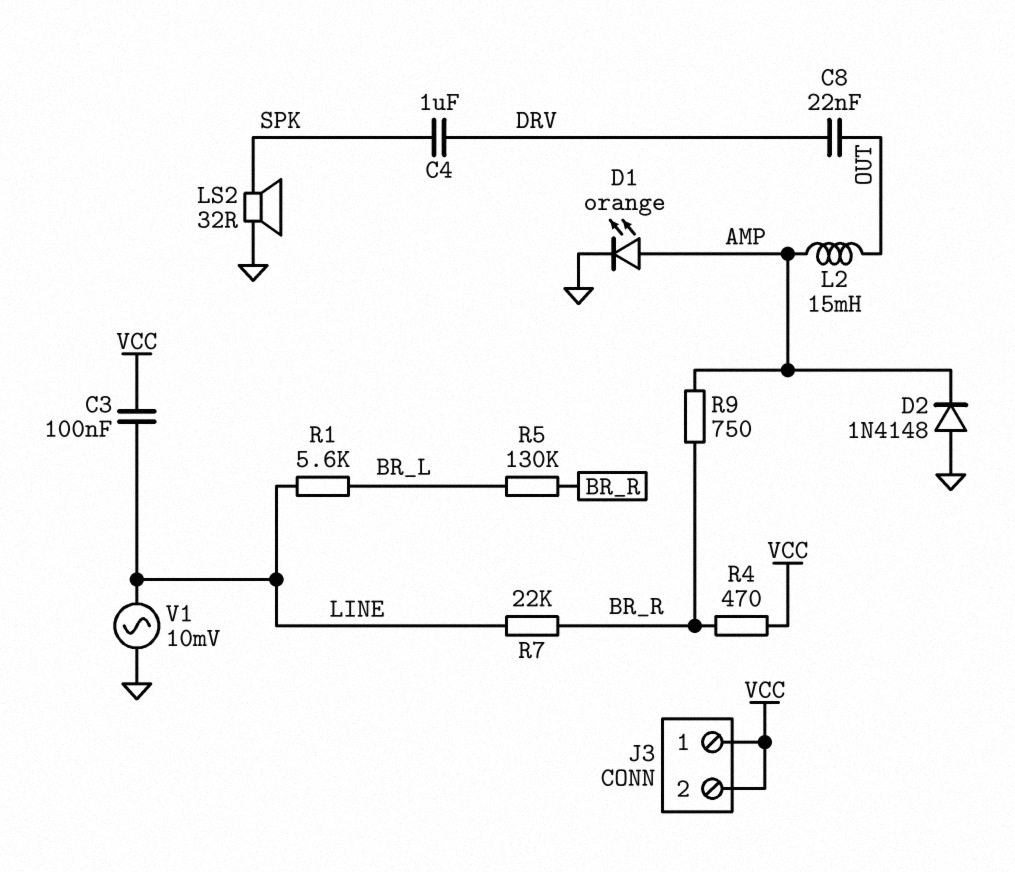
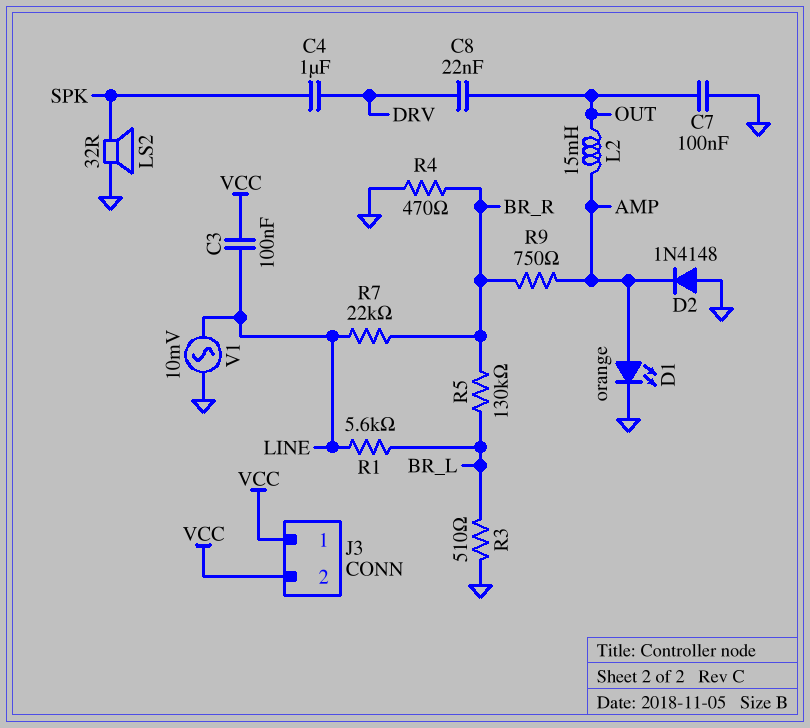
C7: none -> 100nF (GND, OUT)
R3: none -> 510 (BR_L, GND)
R4: 470 (BR_R, VCC) -> 470 (BR_R, GND)

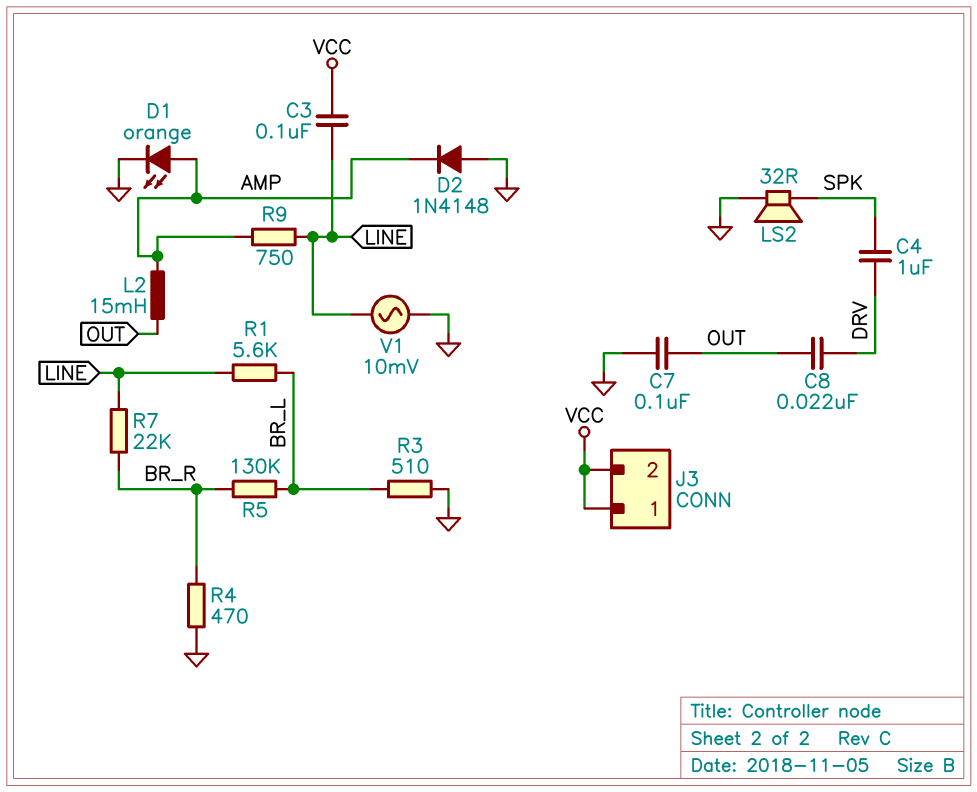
R9: 750 (AMP, BR_R) -> 750 (AMP, LINE)

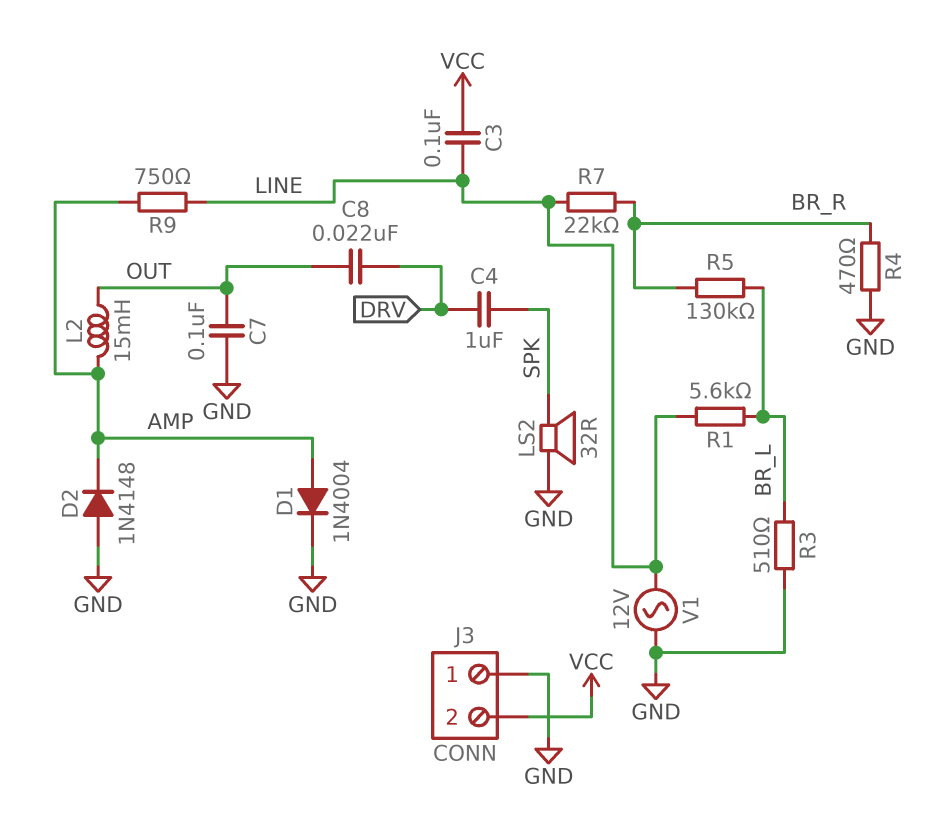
D1: LED orange (A AMP, K GND) -> diode 1N4004 (A AMP, K GND)
J3 pin 1: VCC -> GND
V1: AC 10mV (GND, LINE) -> AC 12V (GND, LINE)

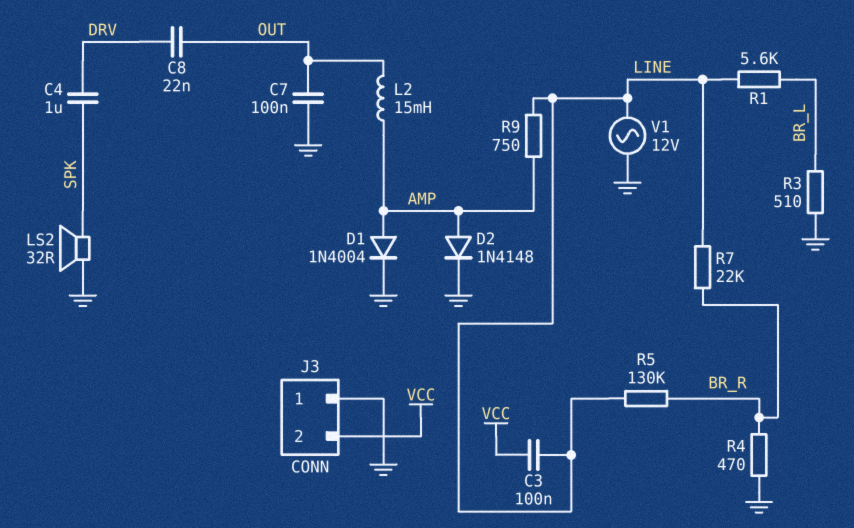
D2: diode 1N4148 (A GND, K AMP) -> diode 1N4148 (A AMP, K GND)
R5: 130k (BR_L, BR_R) -> 130k (BR_R, LINE)

